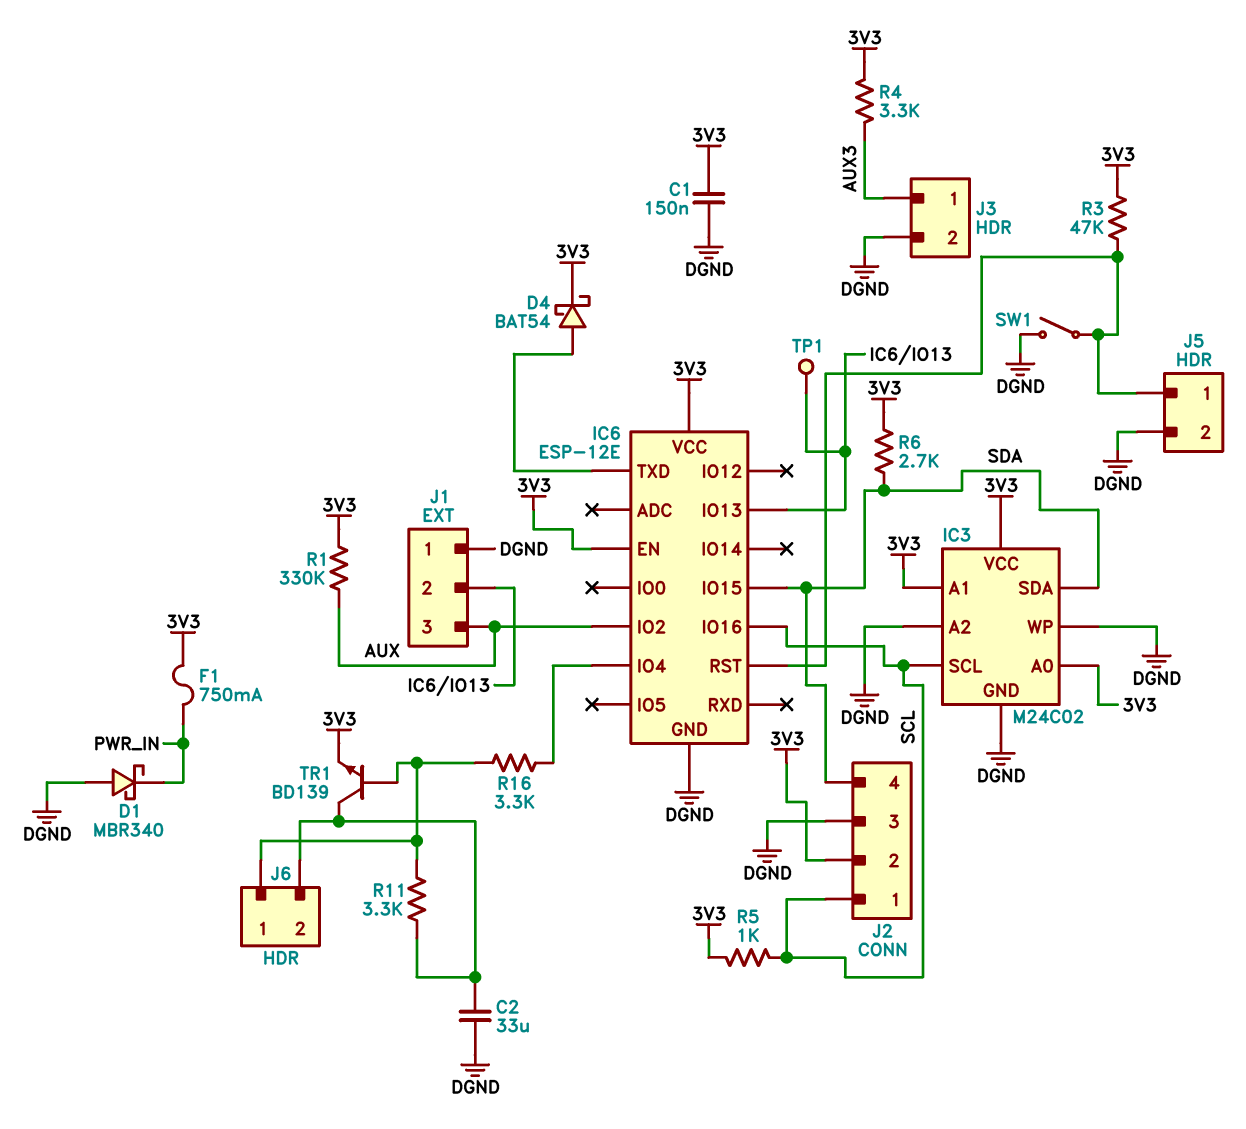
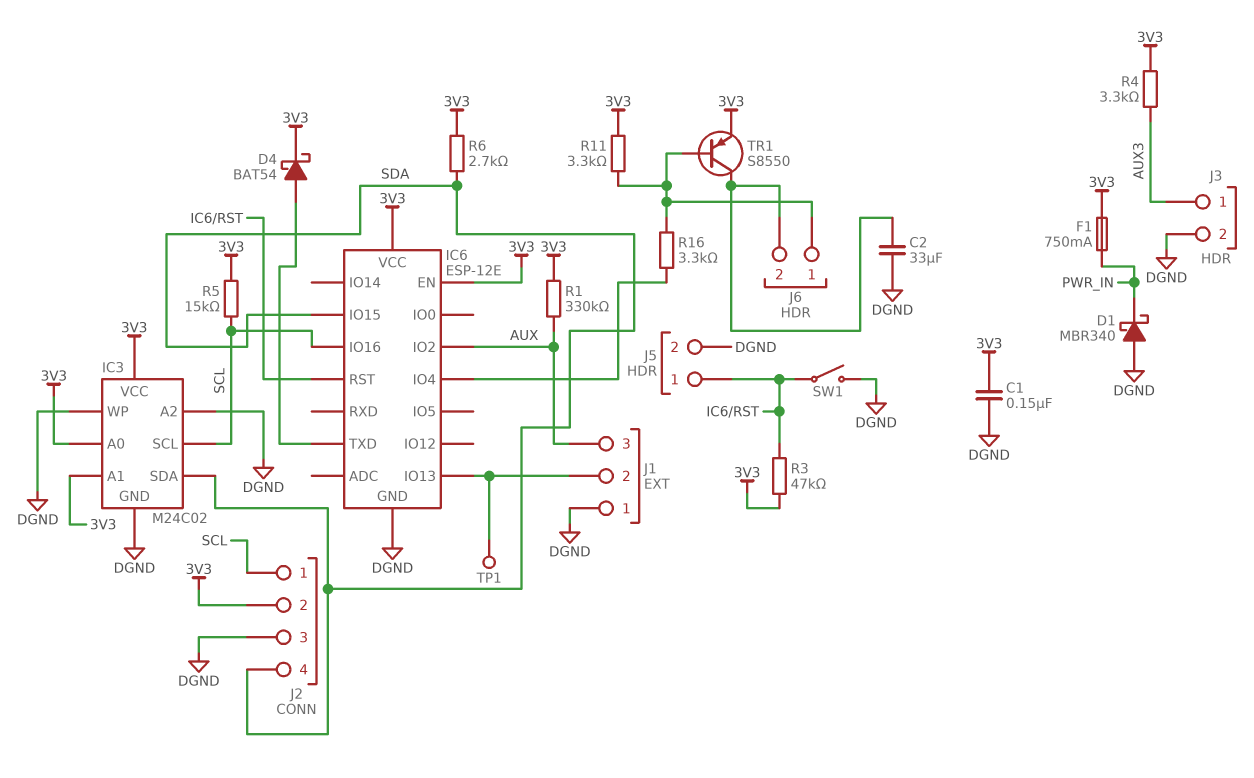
R5: 1k (3V3, SCL) -> 15k (3V3, SCL)
R11: 3.3k (J6/1, J6/2) -> 3.3k (3V3, J6/1)
TR1: NPN BD139 (B J6/1, C J6/2, E 3V3) -> PNP S8550 (B J6/1, C J6/2, E 3V3)

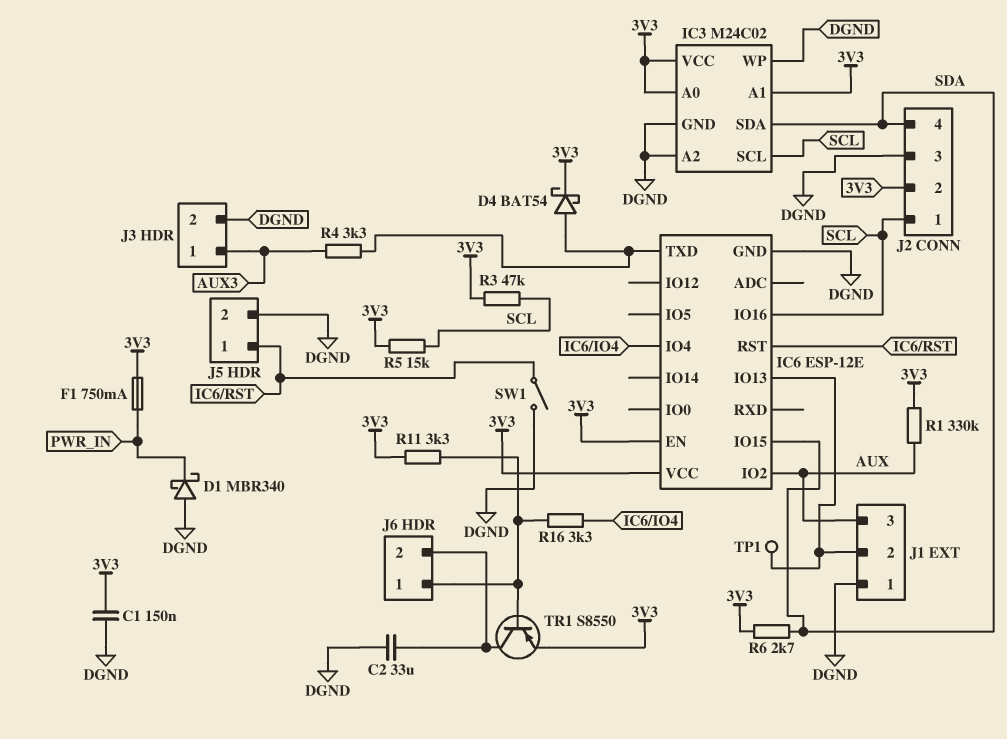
R3: 47k (3V3, IC6/RST) -> 47k (3V3, SCL)
R4: 3.3k (3V3, AUX3) -> 3.3k (AUX3, IC6/TXD)

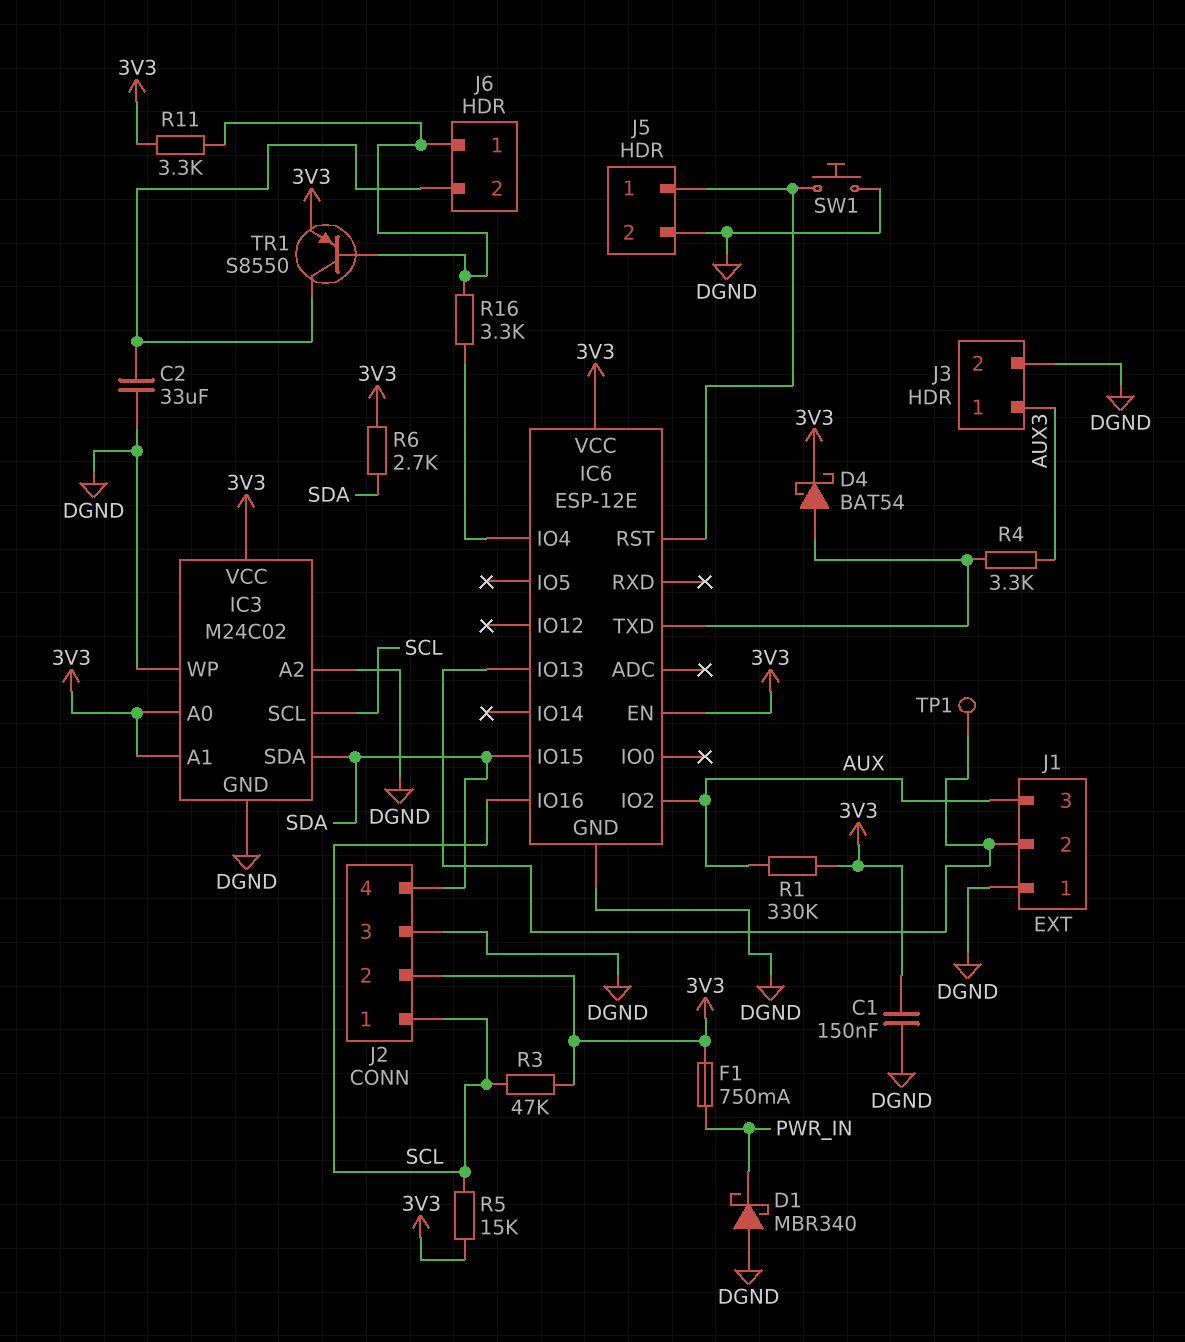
SW1: switch (DGND, IC6/RST) -> button (DGND, IC6/RST)

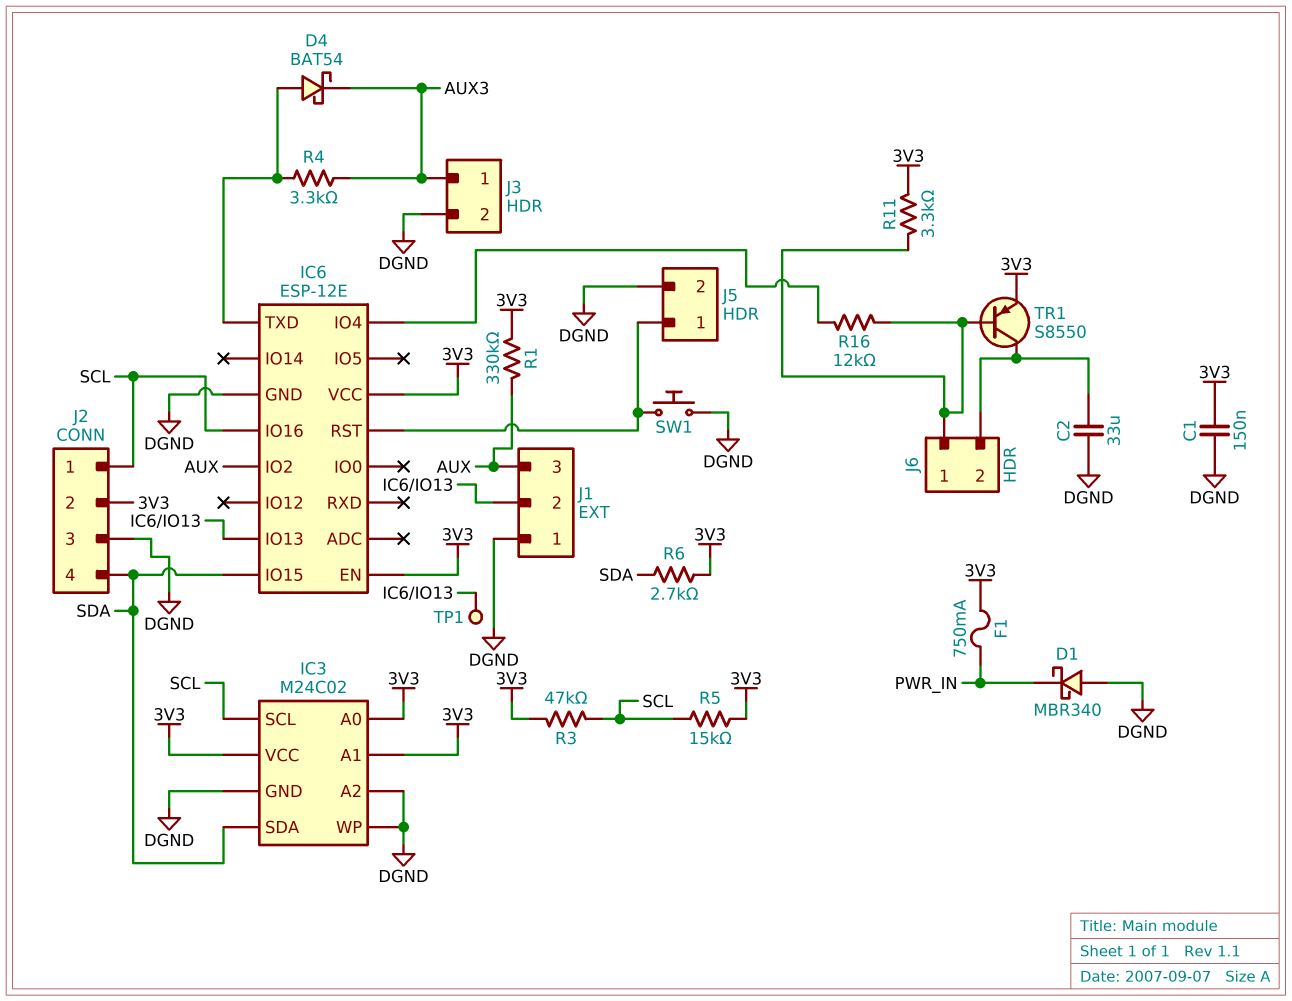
D4: schottky BAT54 (A IC6/TXD, K 3V3) -> schottky BAT54 (A IC6/TXD, K AUX3)
R16: 3.3k (IC6/IO4, J6/1) -> 12k (IC6/IO4, J6/1)

